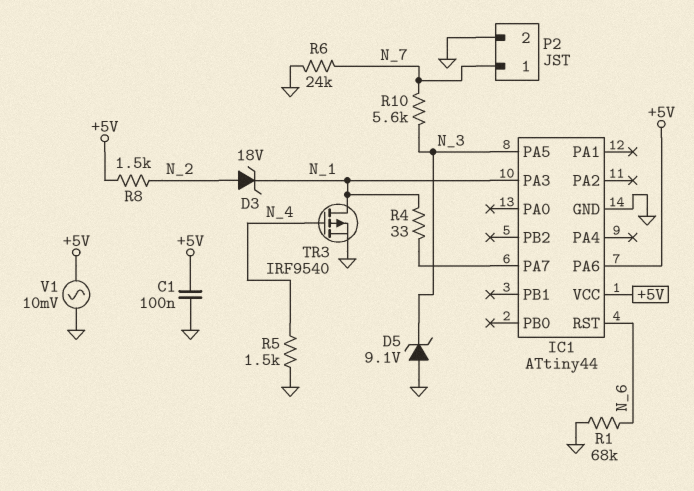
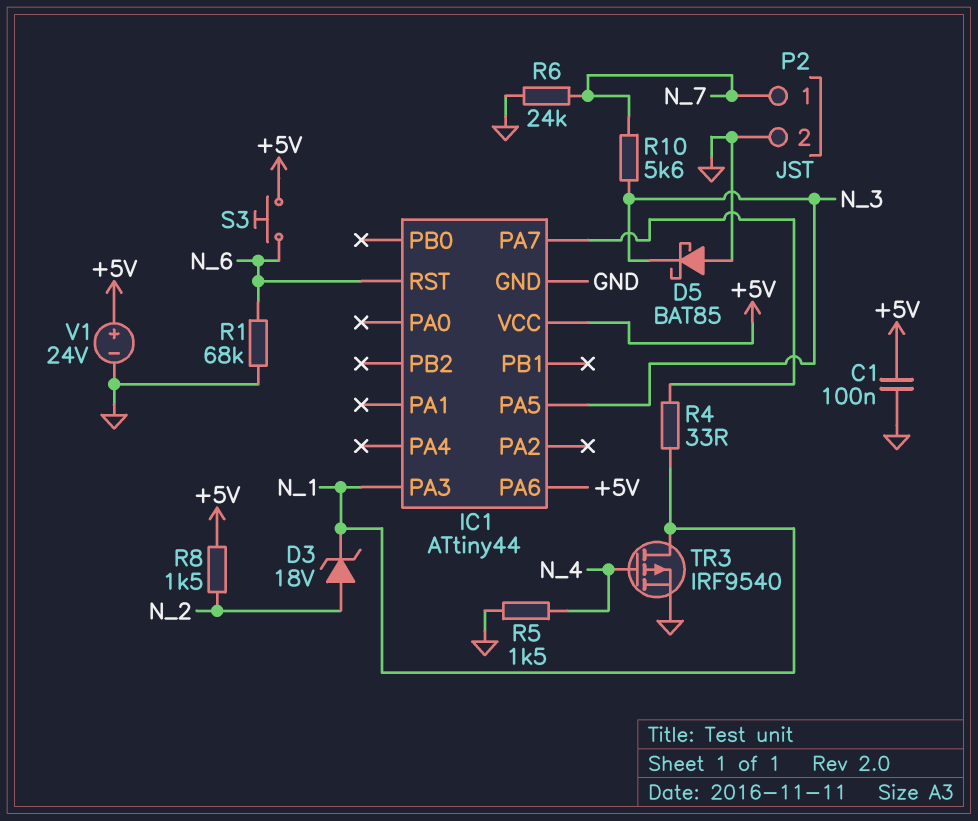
D5: zener 9.1V (A GND, K N_3) -> schottky BAT85 (A GND, K N_3)
S3: none -> button (+5V, N_6)
V1: AC 10mV (+5V, GND) -> 24V (plus +5V, minus GND)

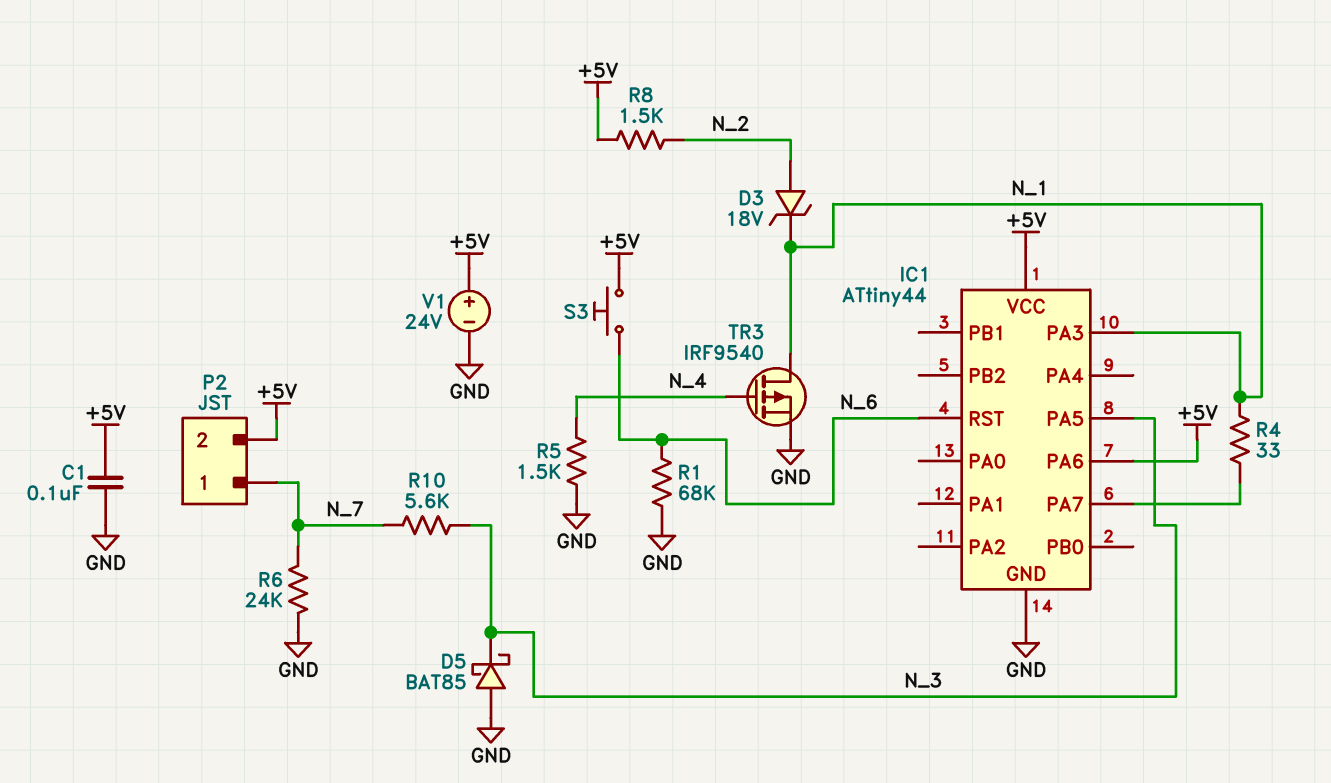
P2 pin 2: GND -> +5V

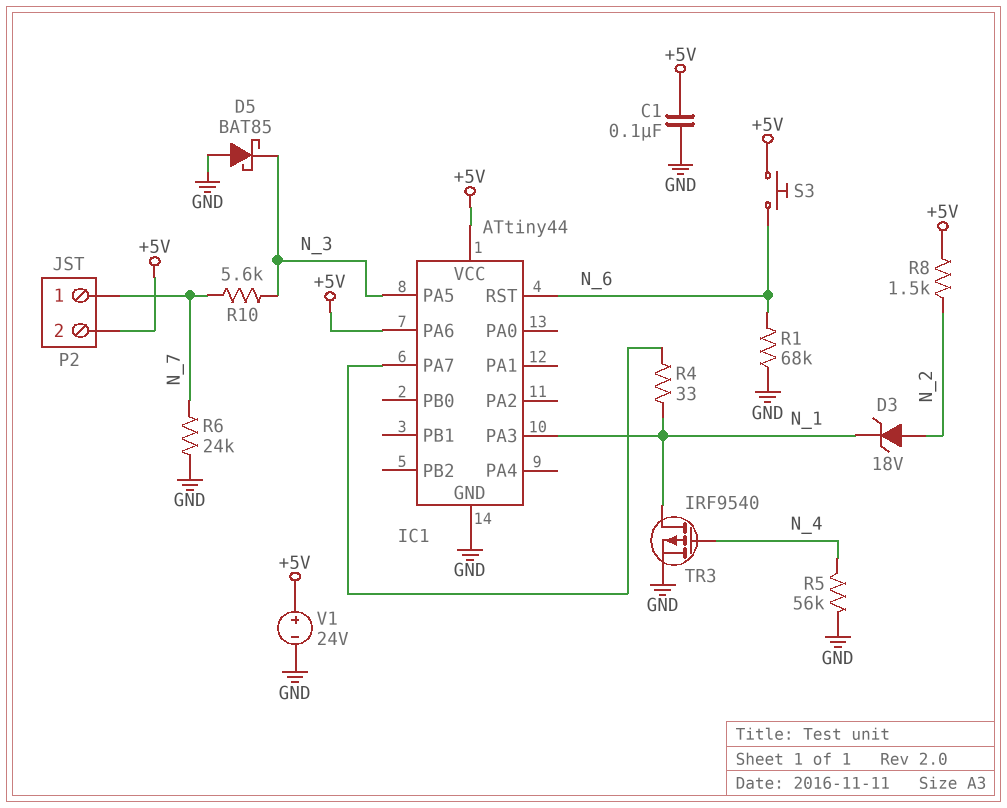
R5: 1.5k (GND, N_4) -> 56k (GND, N_4)

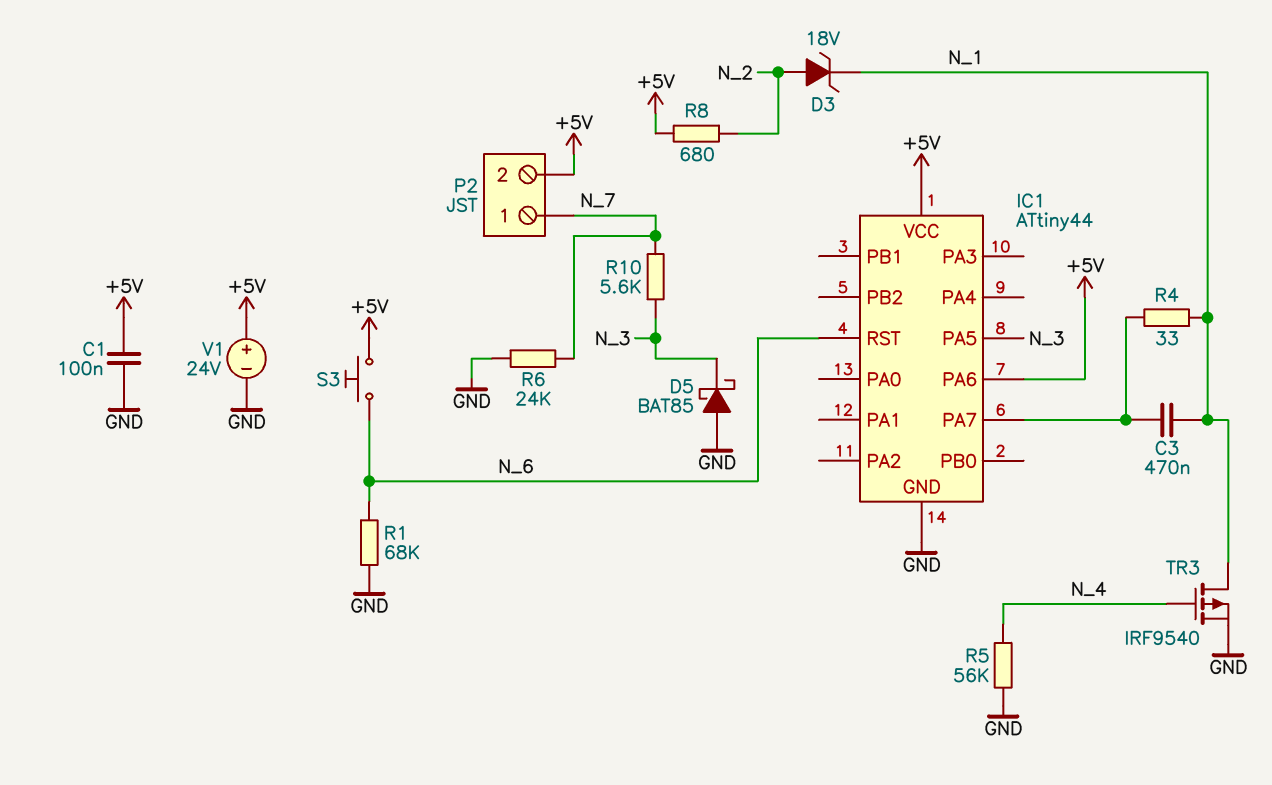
C3: none -> 470nF (IC1/PA7, N_1)
IC1 pin PA3: N_1 -> none
R8: 1.5k (+5V, N_2) -> 680 (+5V, N_2)

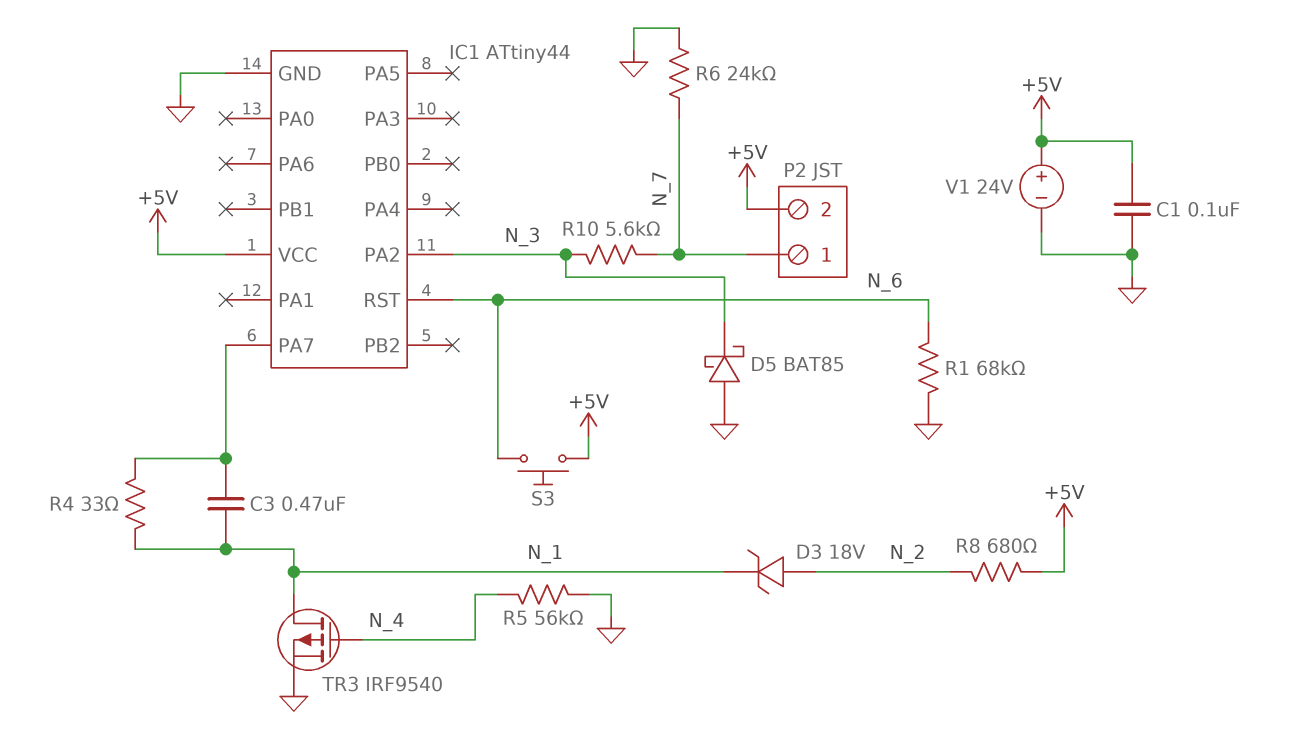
IC1 pin PA2: none -> N_3
IC1 pin PA5: N_3 -> none
IC1 pin PA6: +5V -> none

